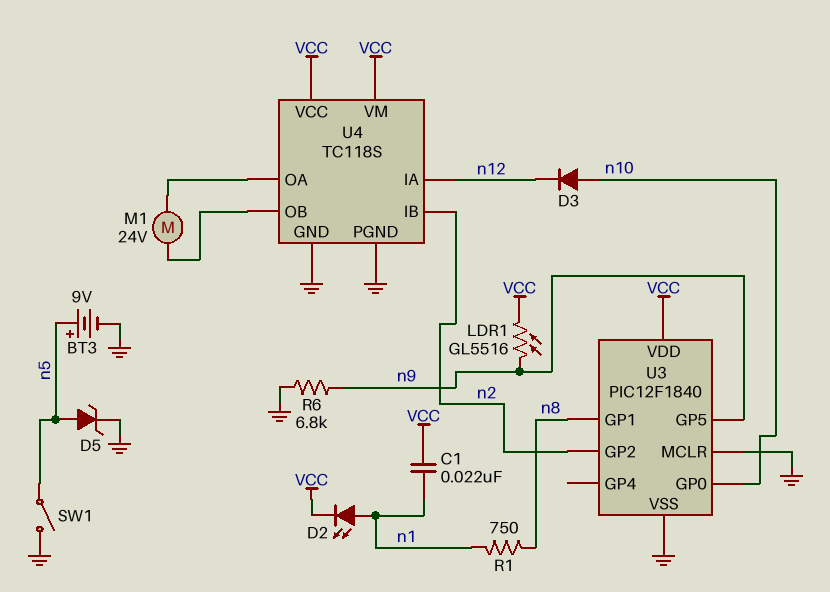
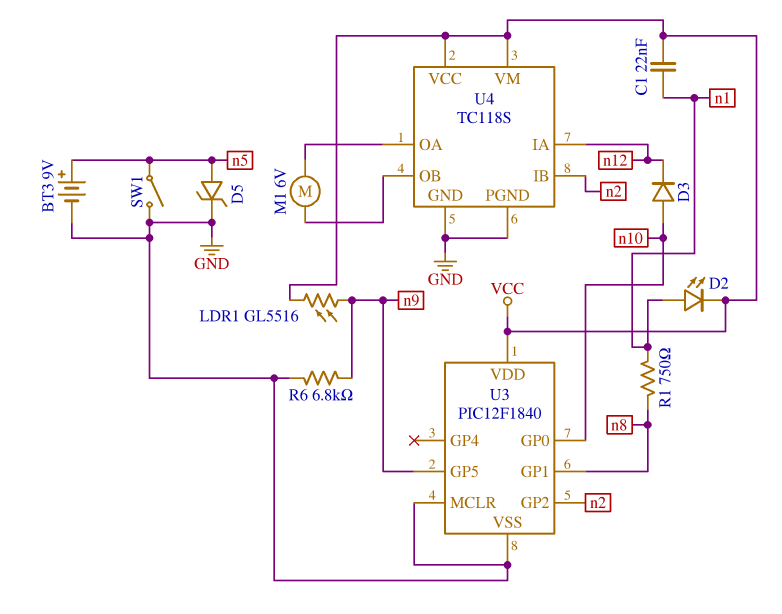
M1: motor 24V (U4/OA, U4/OB) -> motor 6V (U4/OA, U4/OB)

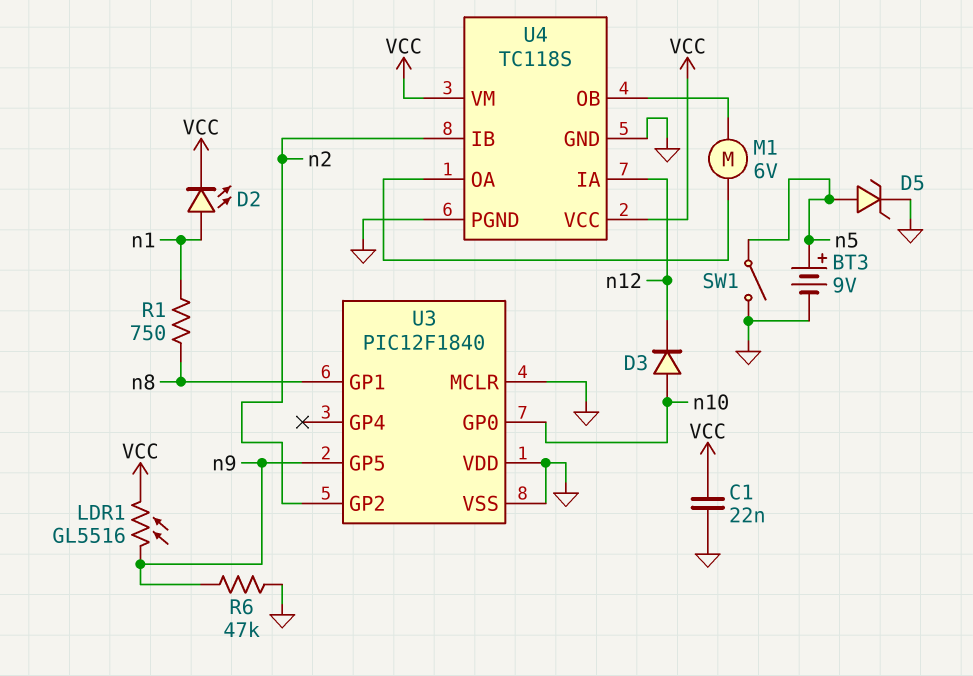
C1: 22nF (VCC, n1) -> 22nF (GND, VCC)
R6: 6.8k (GND, n9) -> 47k (GND, n9)
U3 pin VDD: VCC -> GND

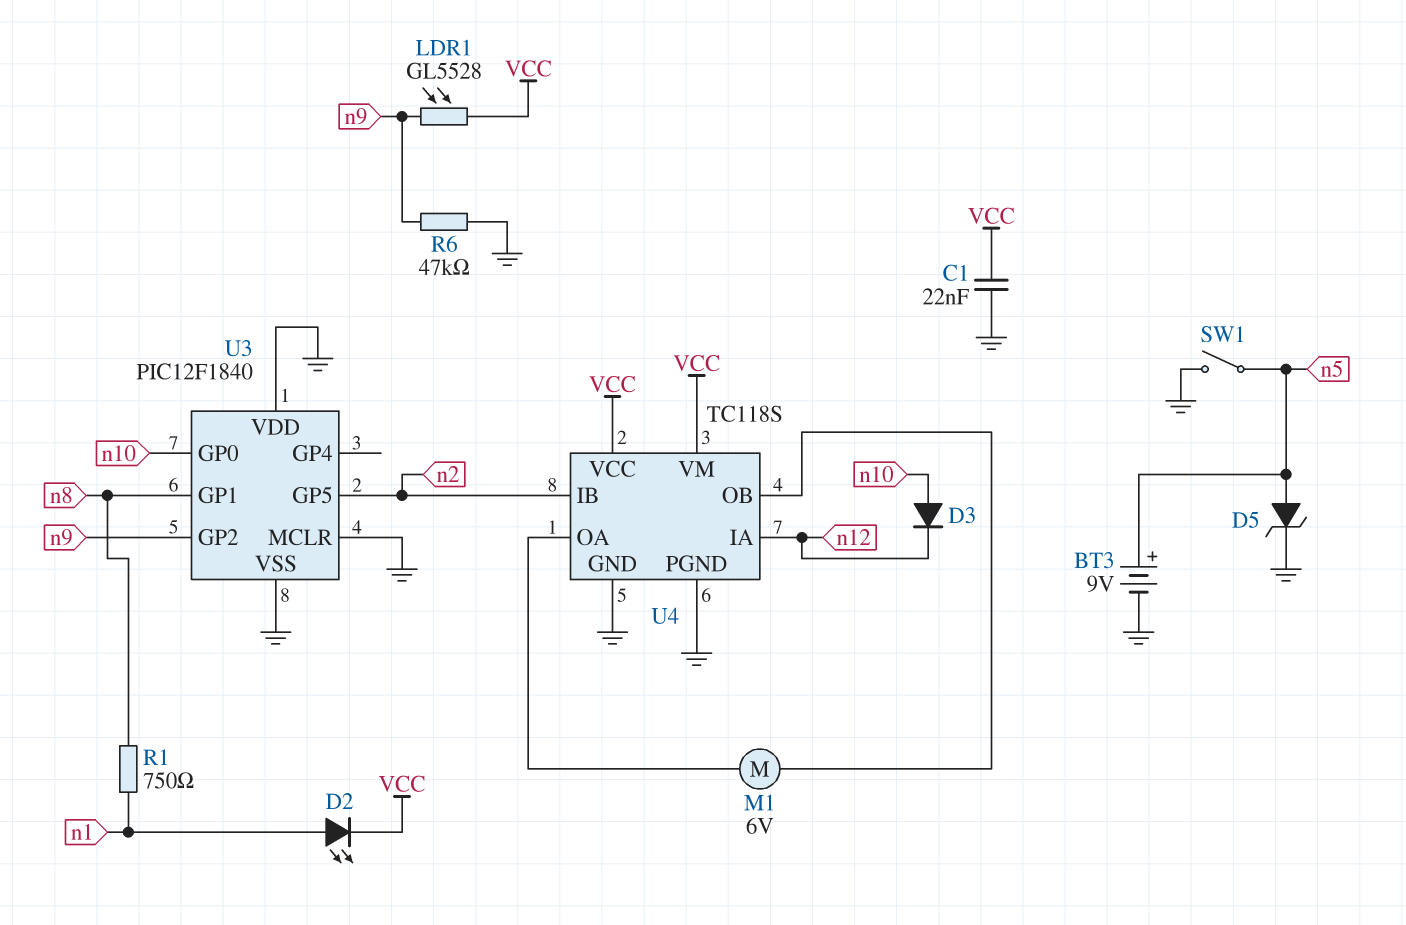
LDR1: GL5516 (VCC, n9) -> GL5528 (VCC, n9)
U3 pin GP2: n2 -> n9
U3 pin GP5: n9 -> n2

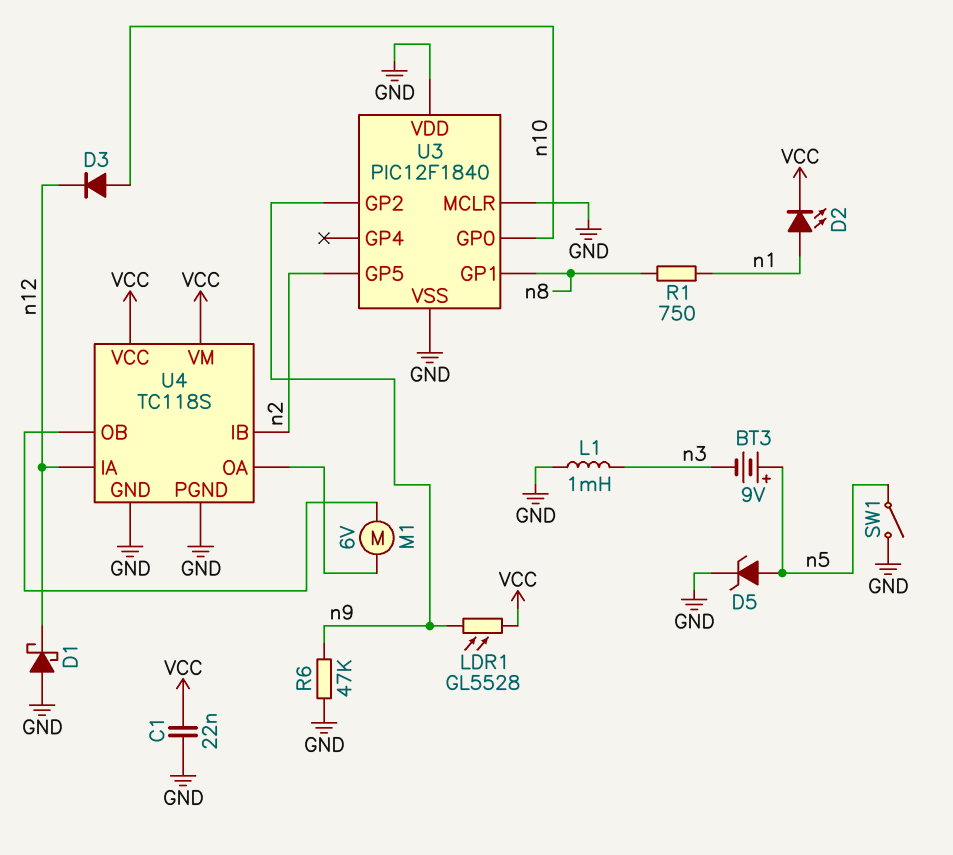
BT3: 9V (plus n5, minus GND) -> 9V (plus n5, minus n3)
D1: none -> schottky (A GND, K n12)
L1: none -> 1mH (GND, n3)

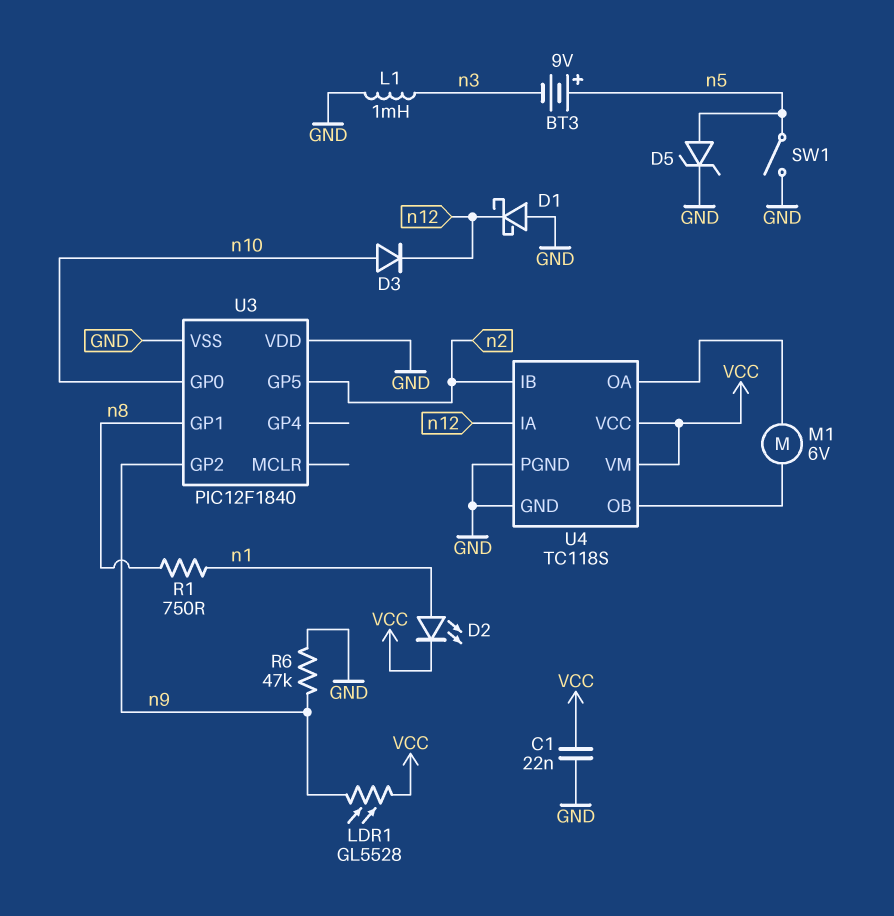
U3 pin MCLR: GND -> none

